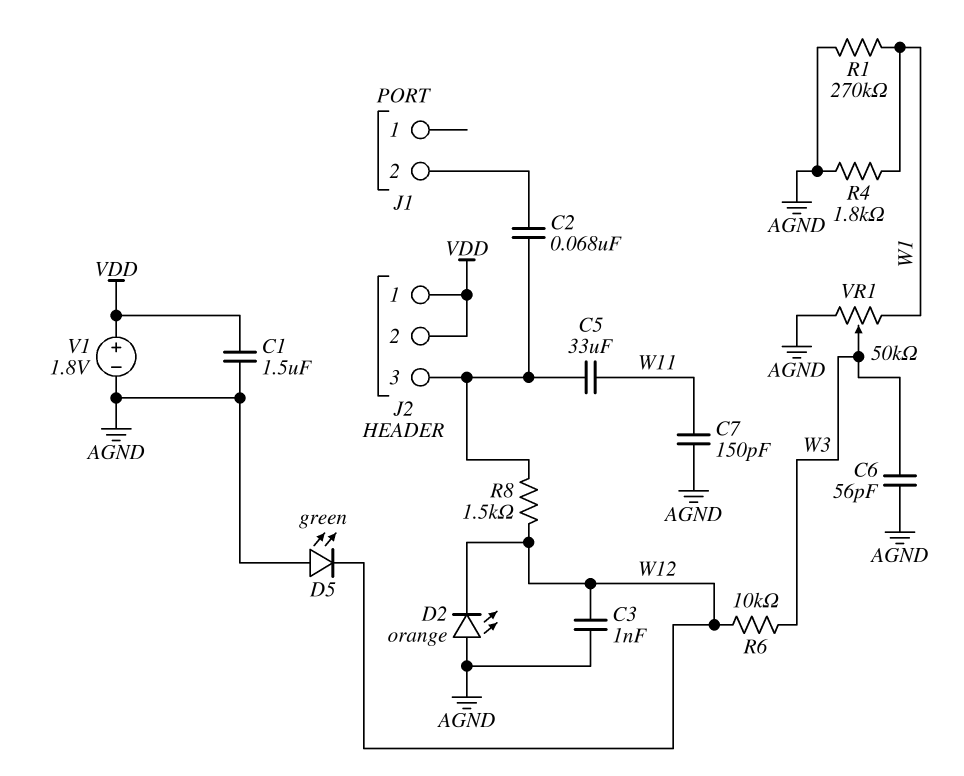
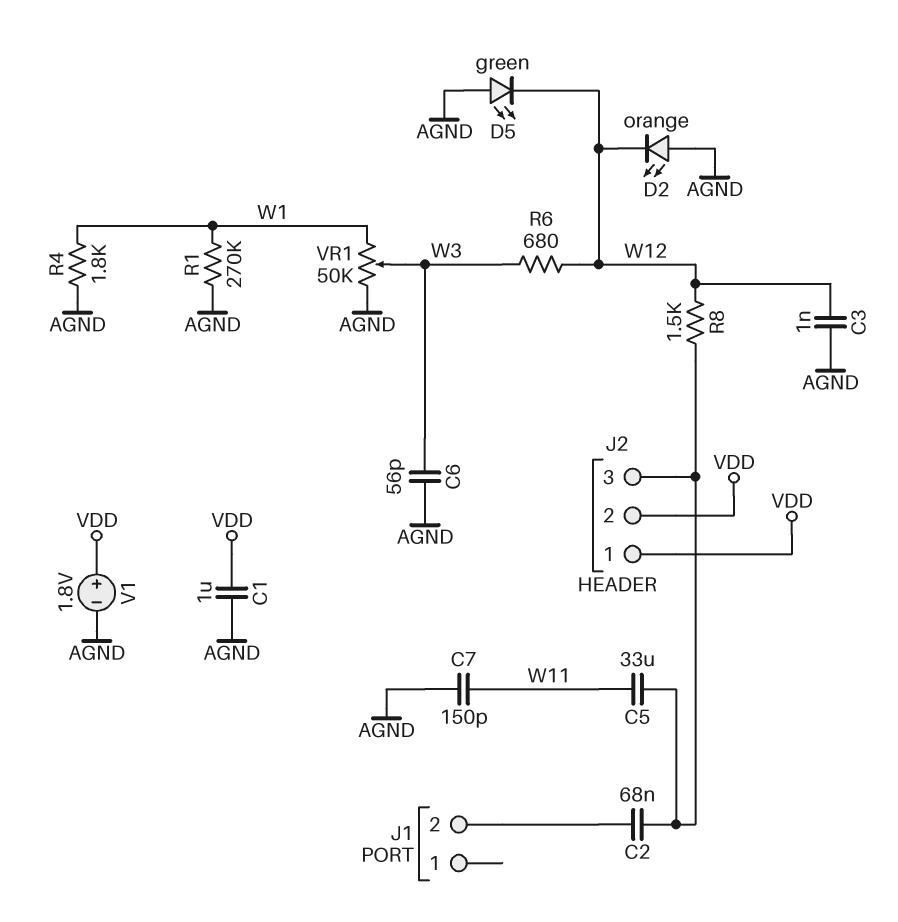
C1: 1.5uF (AGND, VDD) -> 1uF (AGND, VDD)
R6: 10k (W3, W12) -> 680 (W3, W12)

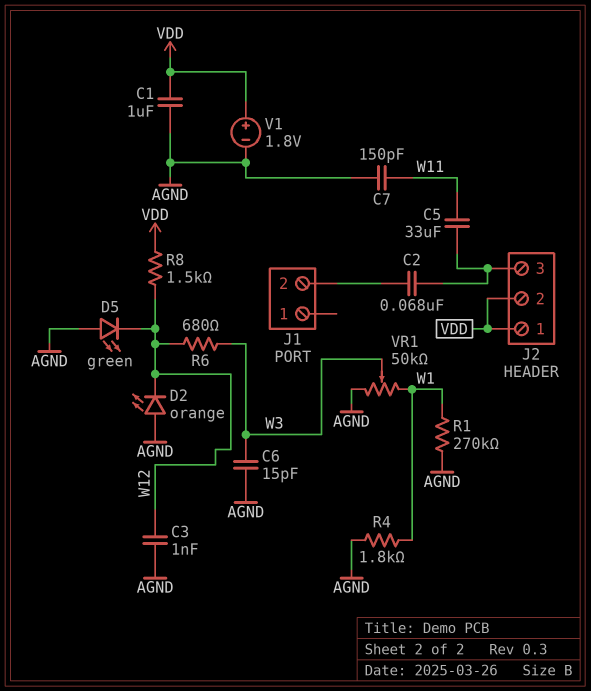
C6: 56pF (AGND, W3) -> 15pF (AGND, W3)
R8: 1.5k (J2/3, W12) -> 1.5k (VDD, W12)

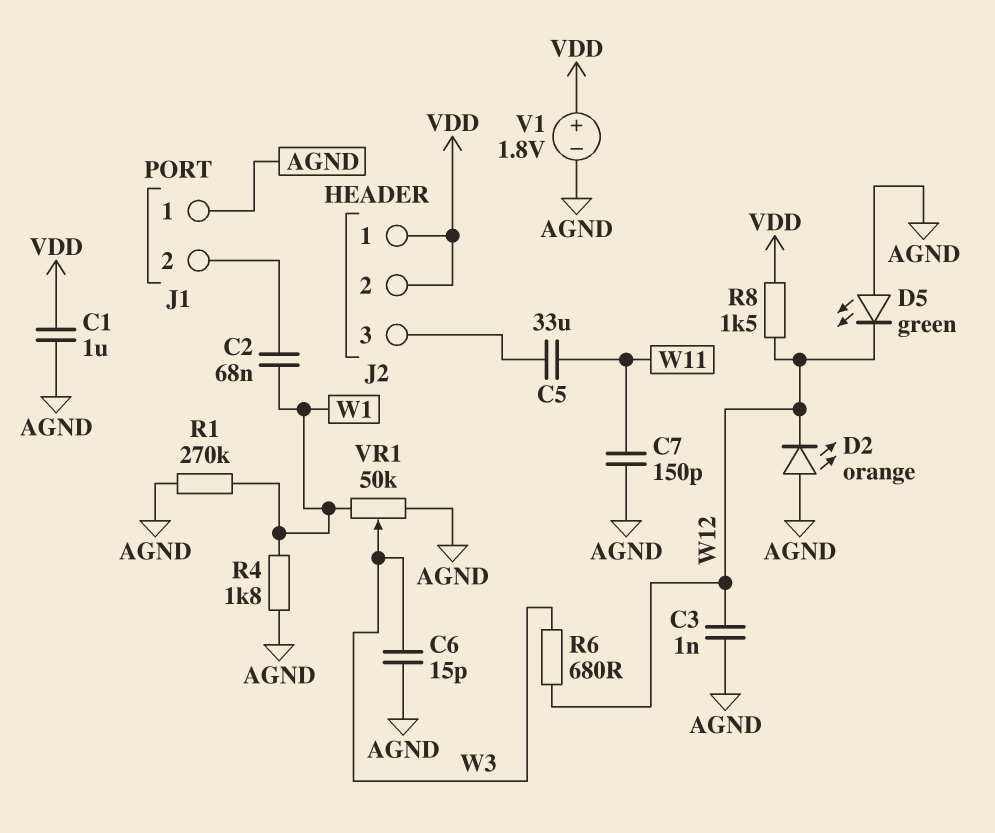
C2: 68nF (J1/2, J2/3) -> 68nF (J1/2, W1)
J1 pin 1: none -> AGND

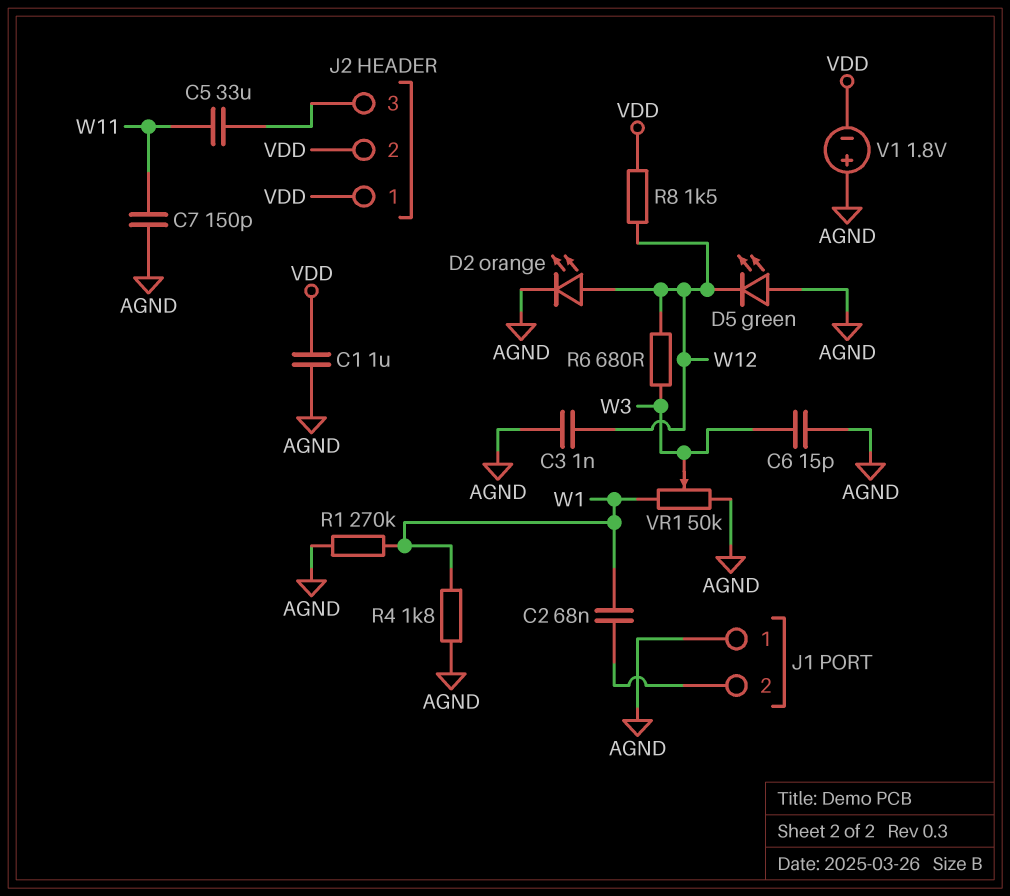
D2: LED orange (A AGND, K W12) -> LED orange (A W12, K AGND)
V1: 1.8V (plus VDD, minus AGND) -> 1.8V (plus AGND, minus VDD)

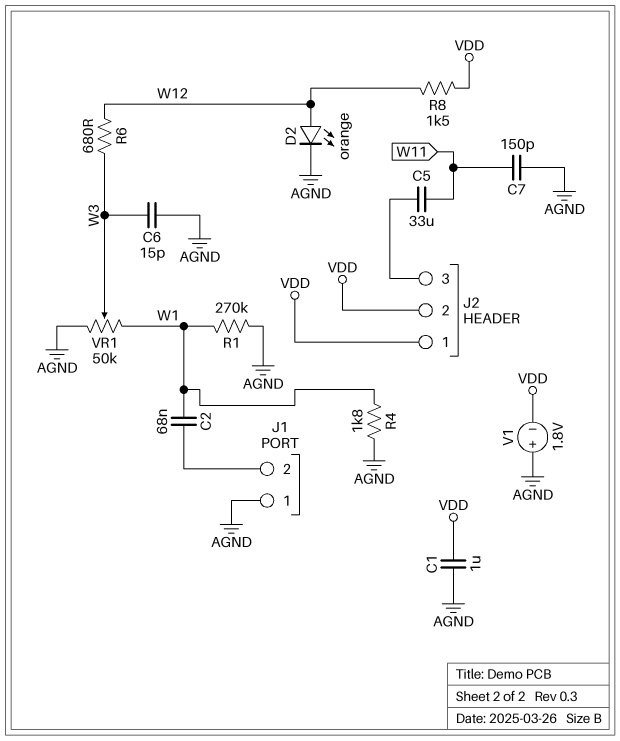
C3: 1nF (AGND, W12) -> none
D5: LED green (A AGND, K W12) -> none

